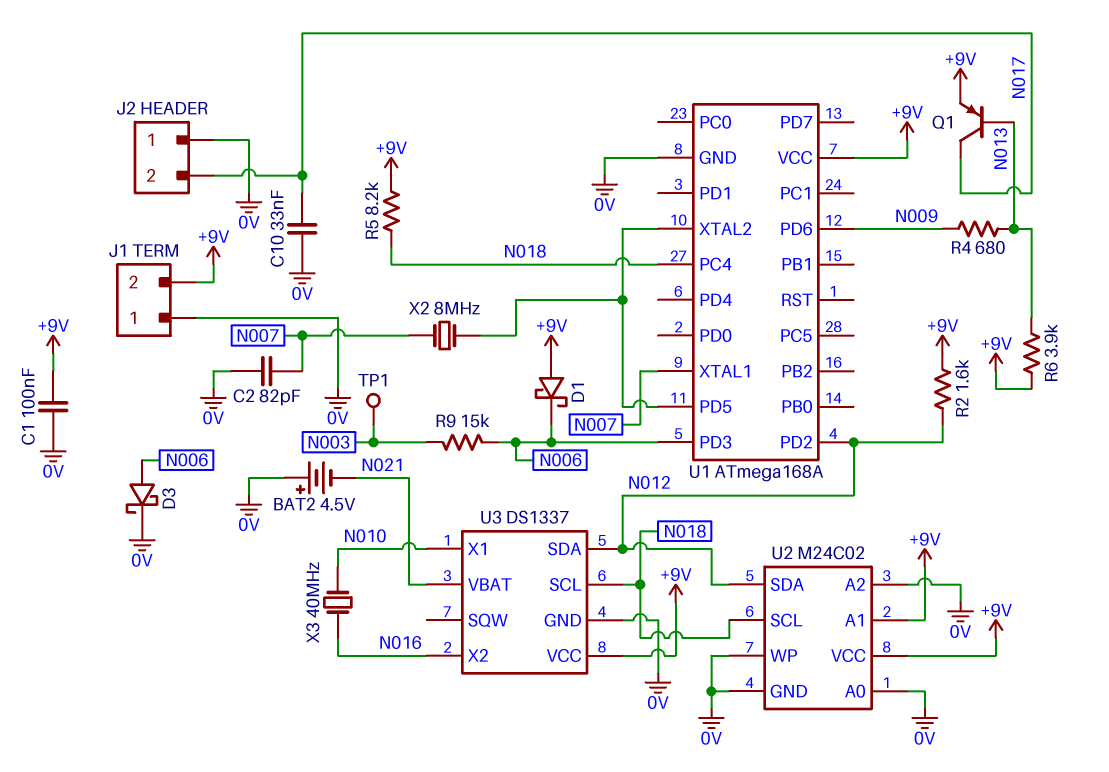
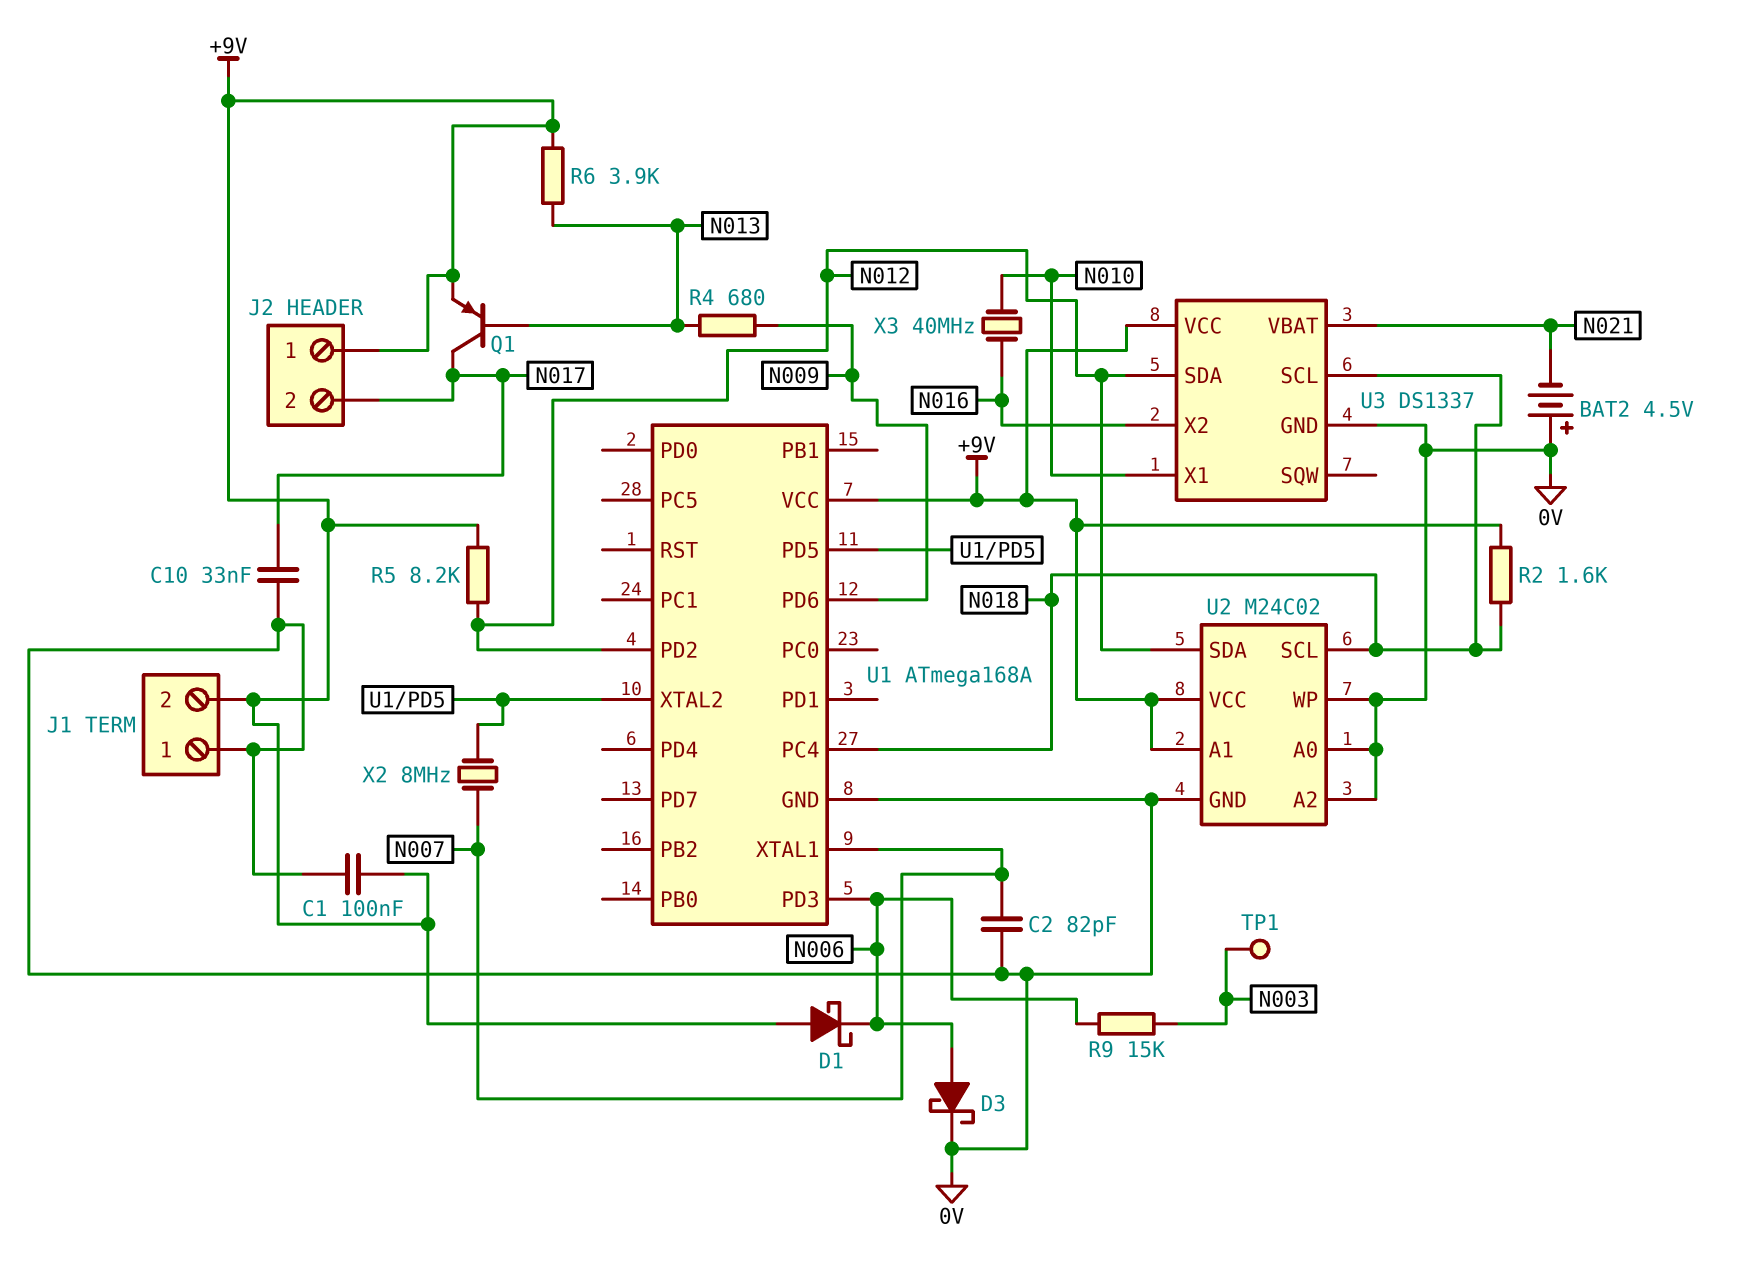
J2 pin 1: 0V -> +9V
R2: 1.6k (+9V, N012) -> 1.6k (+9V, N018)
R5: 8.2k (+9V, N018) -> 8.2k (+9V, N012)

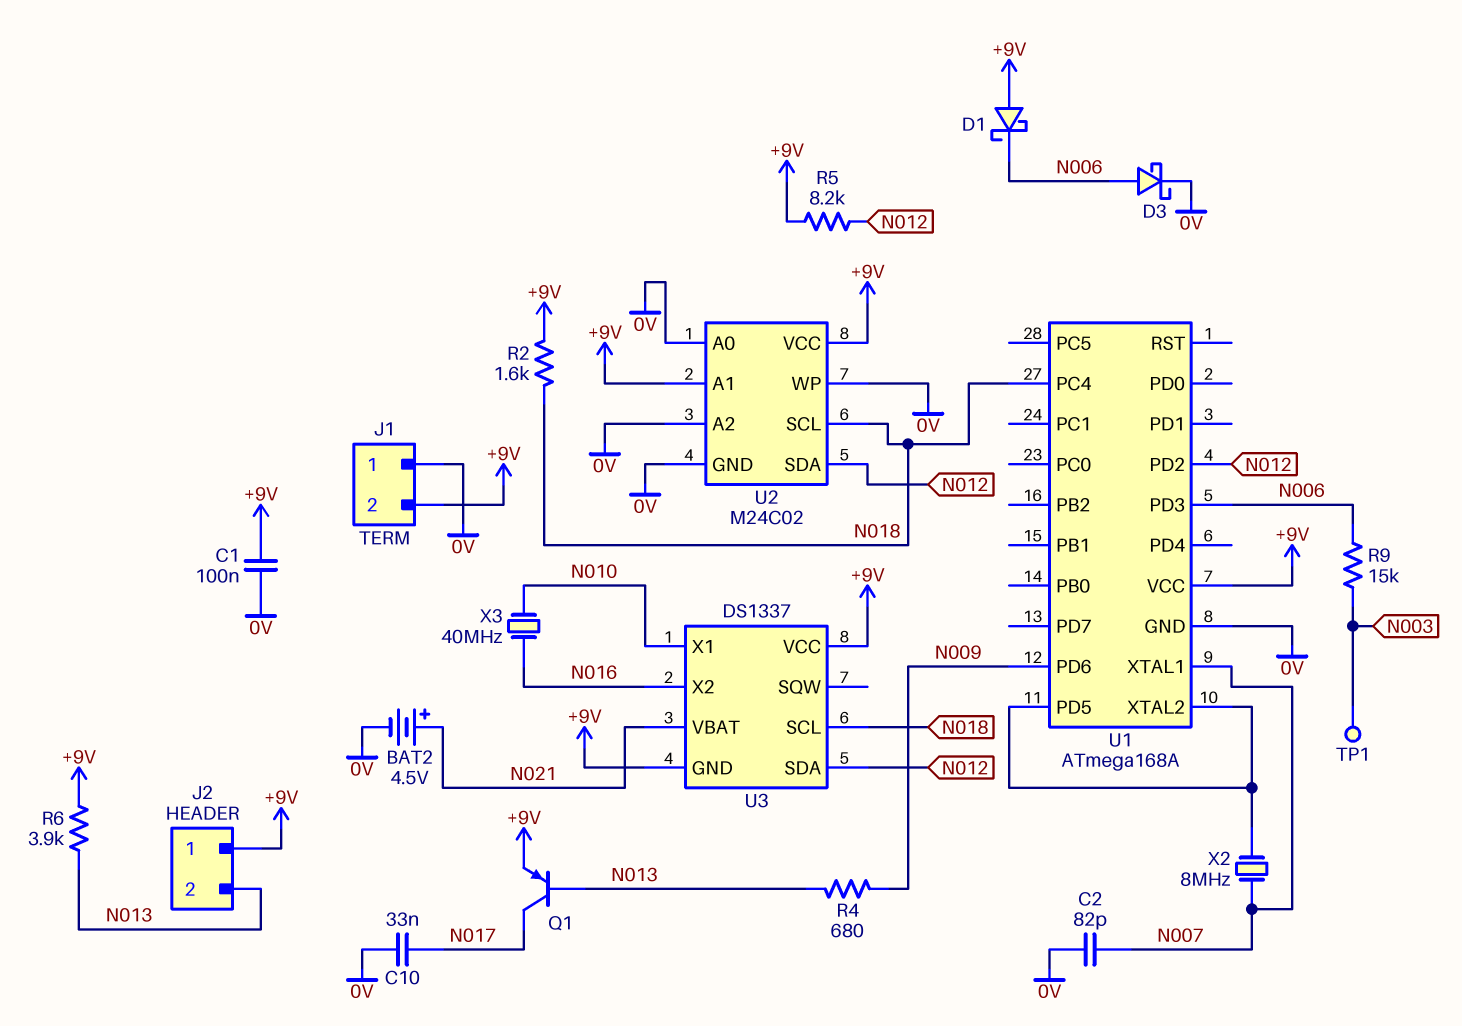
BAT2: 4.5V (plus 0V, minus N021) -> 4.5V (plus N021, minus 0V)
J2 pin 2: N017 -> N013
U3 pin GND: 0V -> +9V

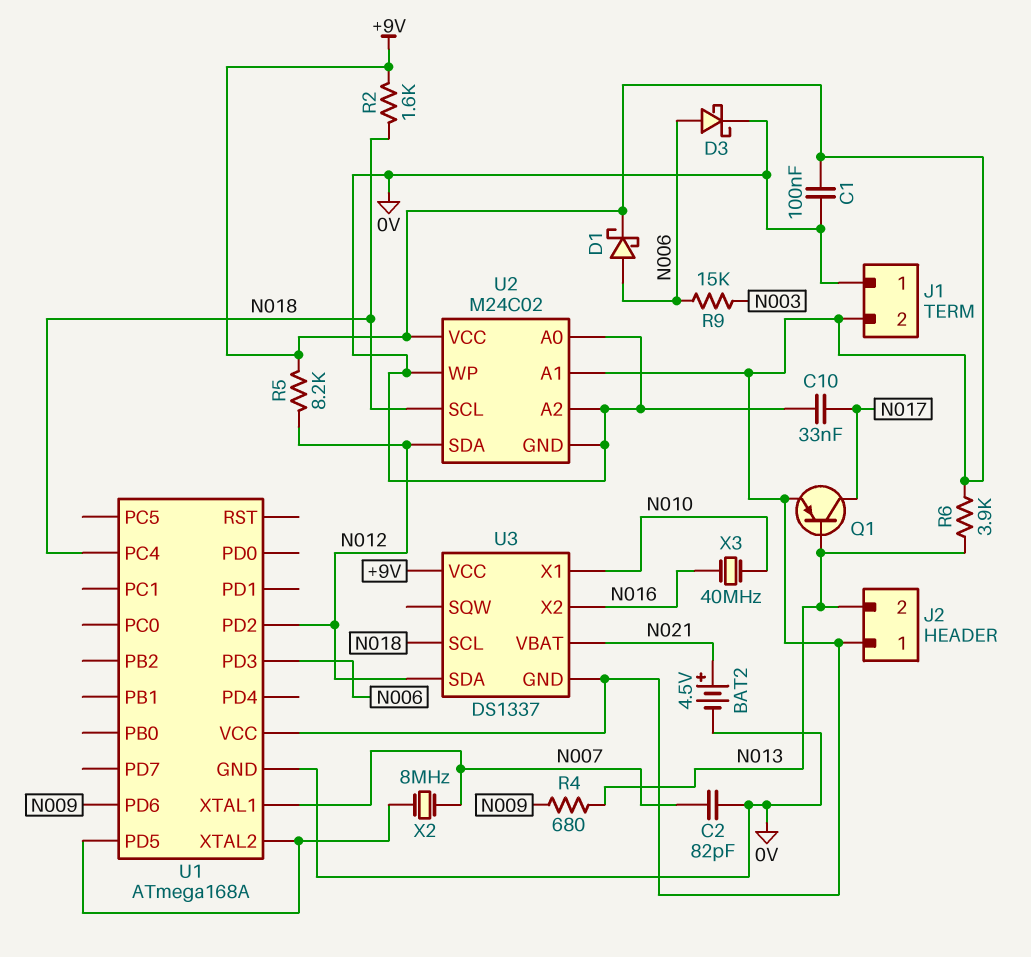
D1: schottky (A +9V, K N006) -> schottky (A N006, K +9V)
TP1: test point (N003) -> none

